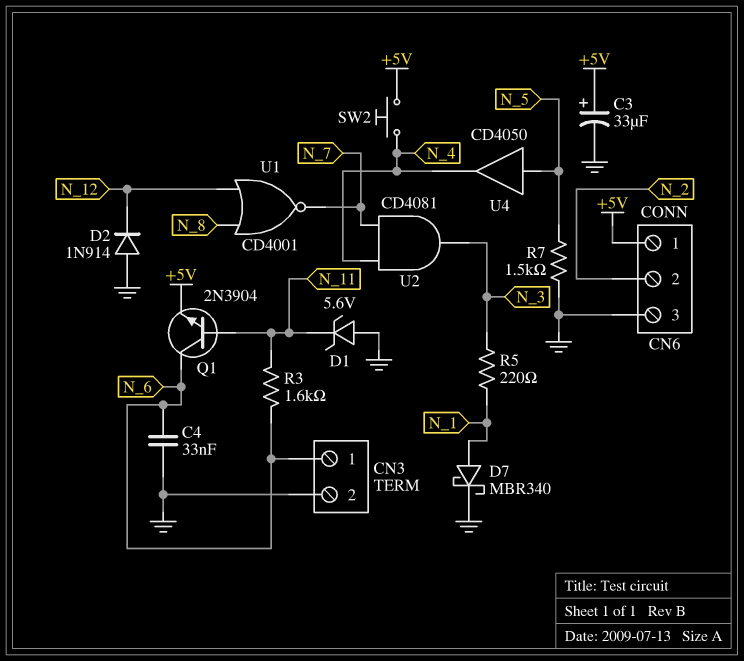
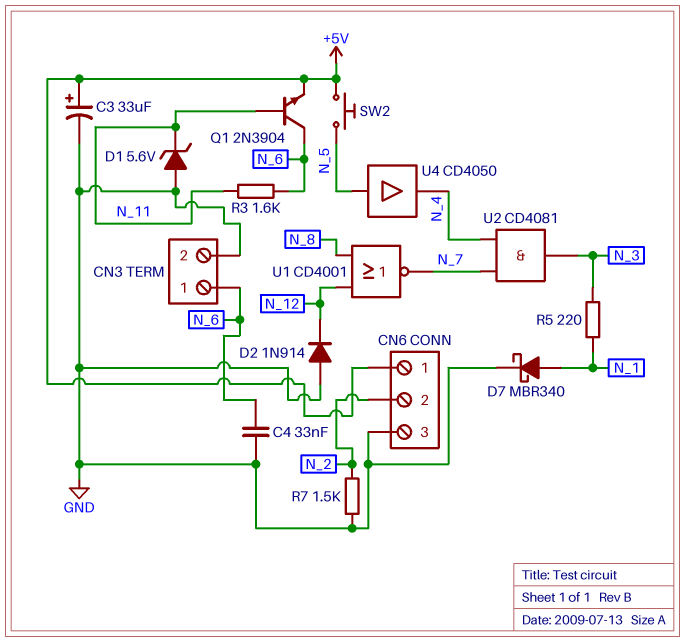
R7: 1.5k (GND, N_5) -> 1.5k (GND, N_2)
SW2: button (+5V, N_4) -> button (+5V, N_5)

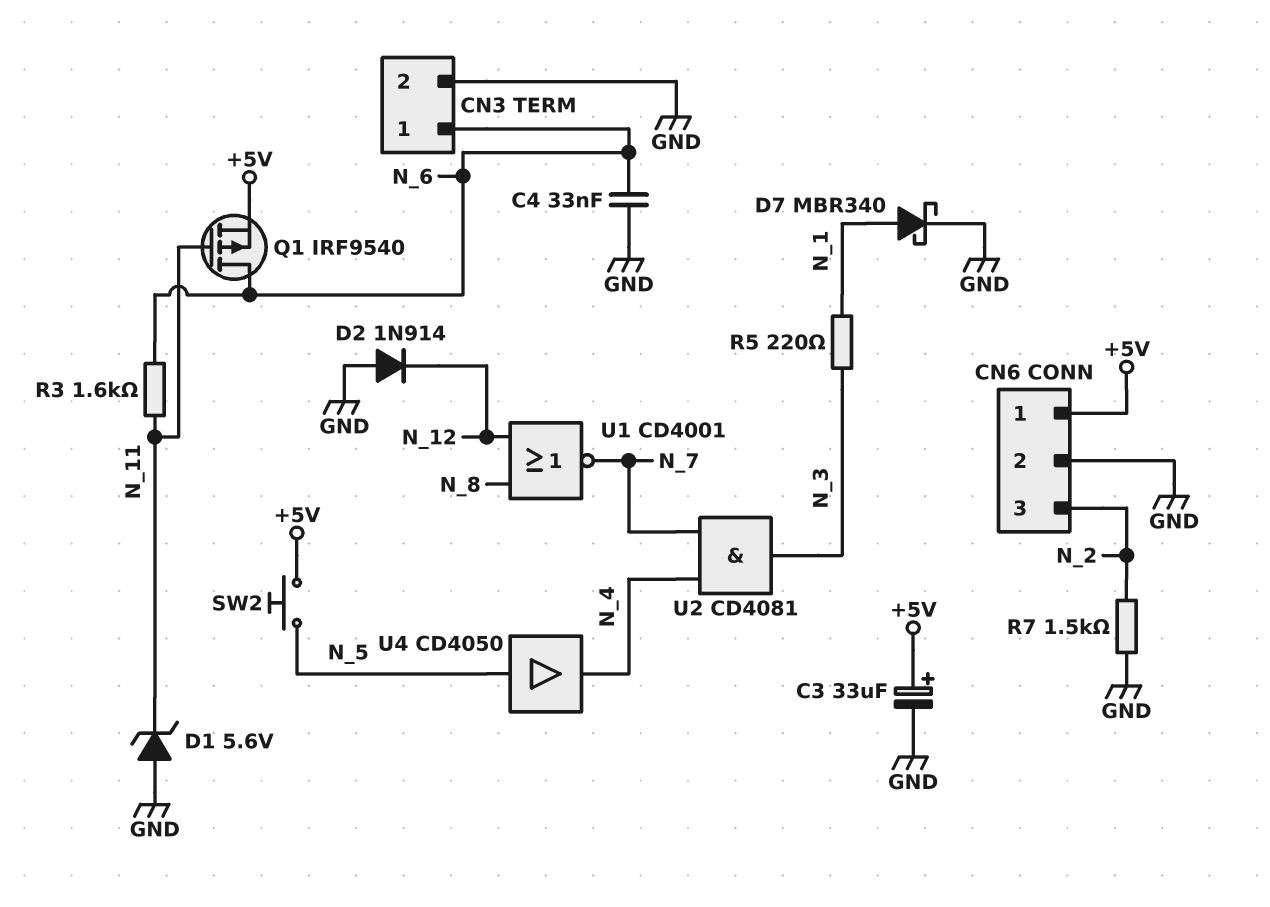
CN6 pin 2: N_2 -> GND
CN6 pin 3: GND -> N_2
Q1: NPN 2N3904 (B N_11, C N_6, E +5V) -> PMOS IRF9540 (G N_11, D N_6, S +5V)

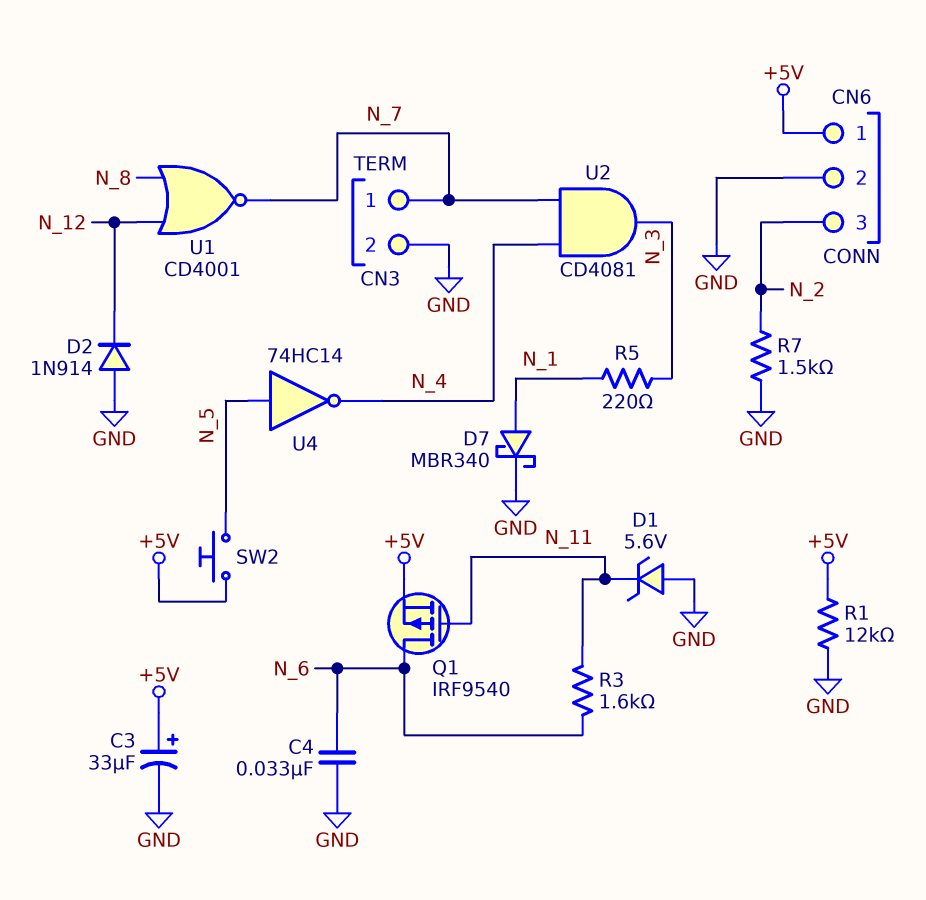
CN3 pin 1: N_6 -> N_7
R1: none -> 12k (+5V, GND)
U4: buffer CD4050 (in N_5, out N_4) -> NOT 74HC14 (in N_5, out N_4)

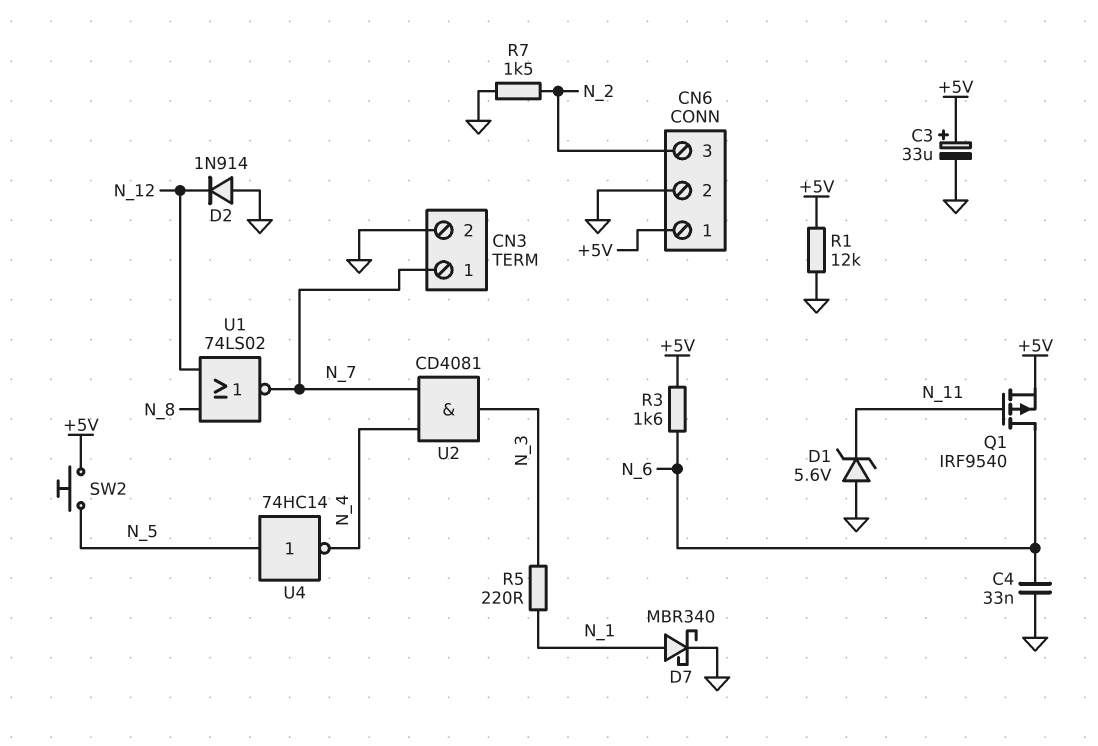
R3: 1.6k (N_6, N_11) -> 1.6k (+5V, N_6)
U1: NOR CD4001 (in N_8, in N_12, out N_7) -> NOR 74LS02 (in N_8, in N_12, out N_7)

